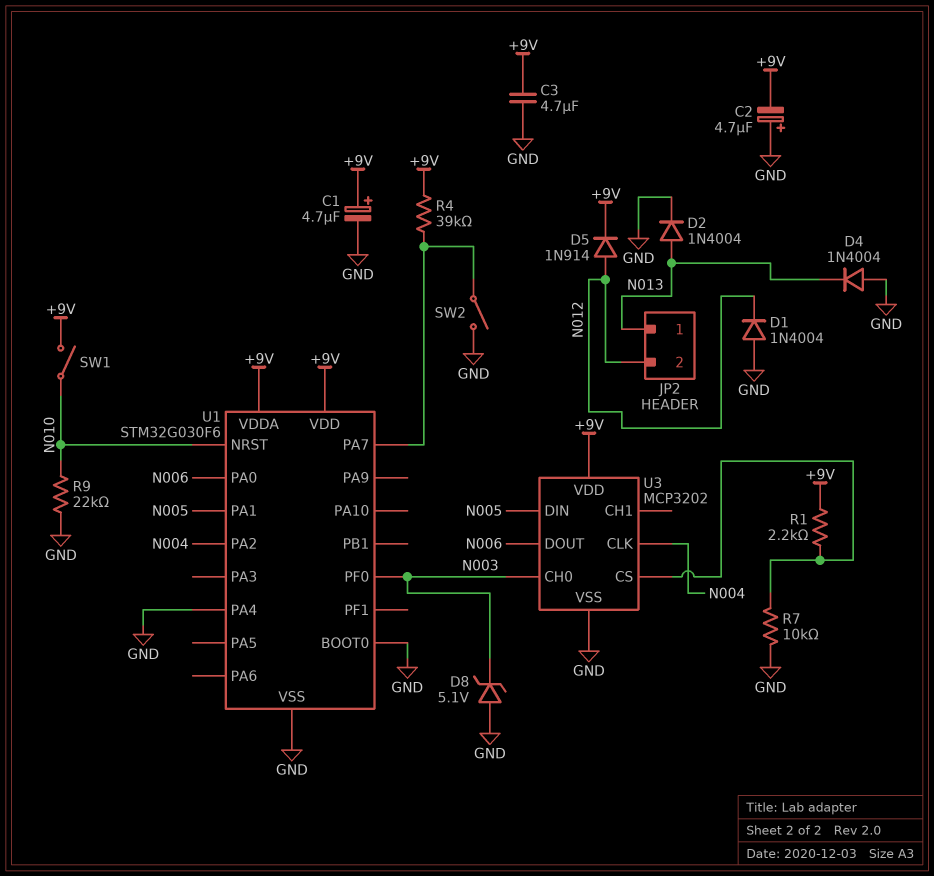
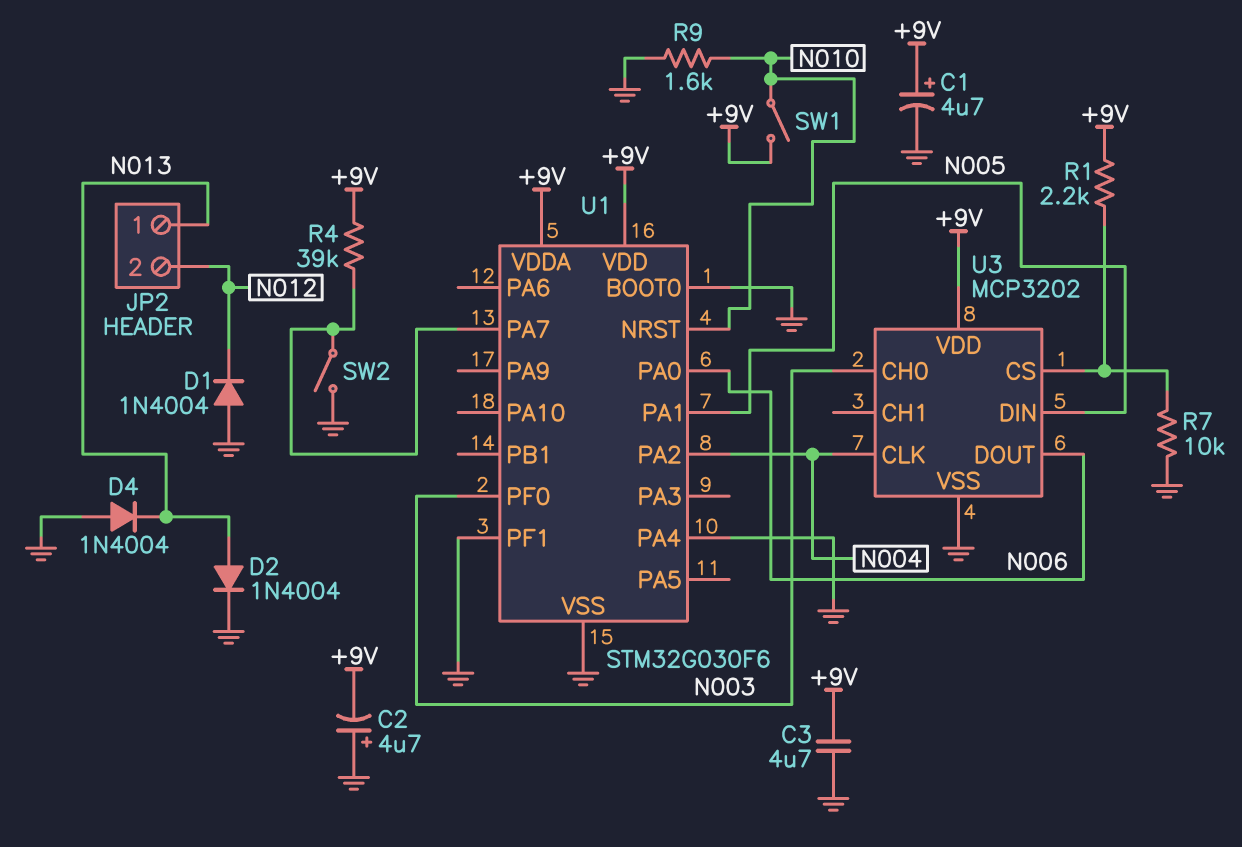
D5: diode 1N914 (A N012, K +9V) -> none
D8: zener 5.1V (A GND, K N003) -> none
R9: 22k (GND, N010) -> 1.6k (GND, N010)
U1 pin PF1: none -> GND

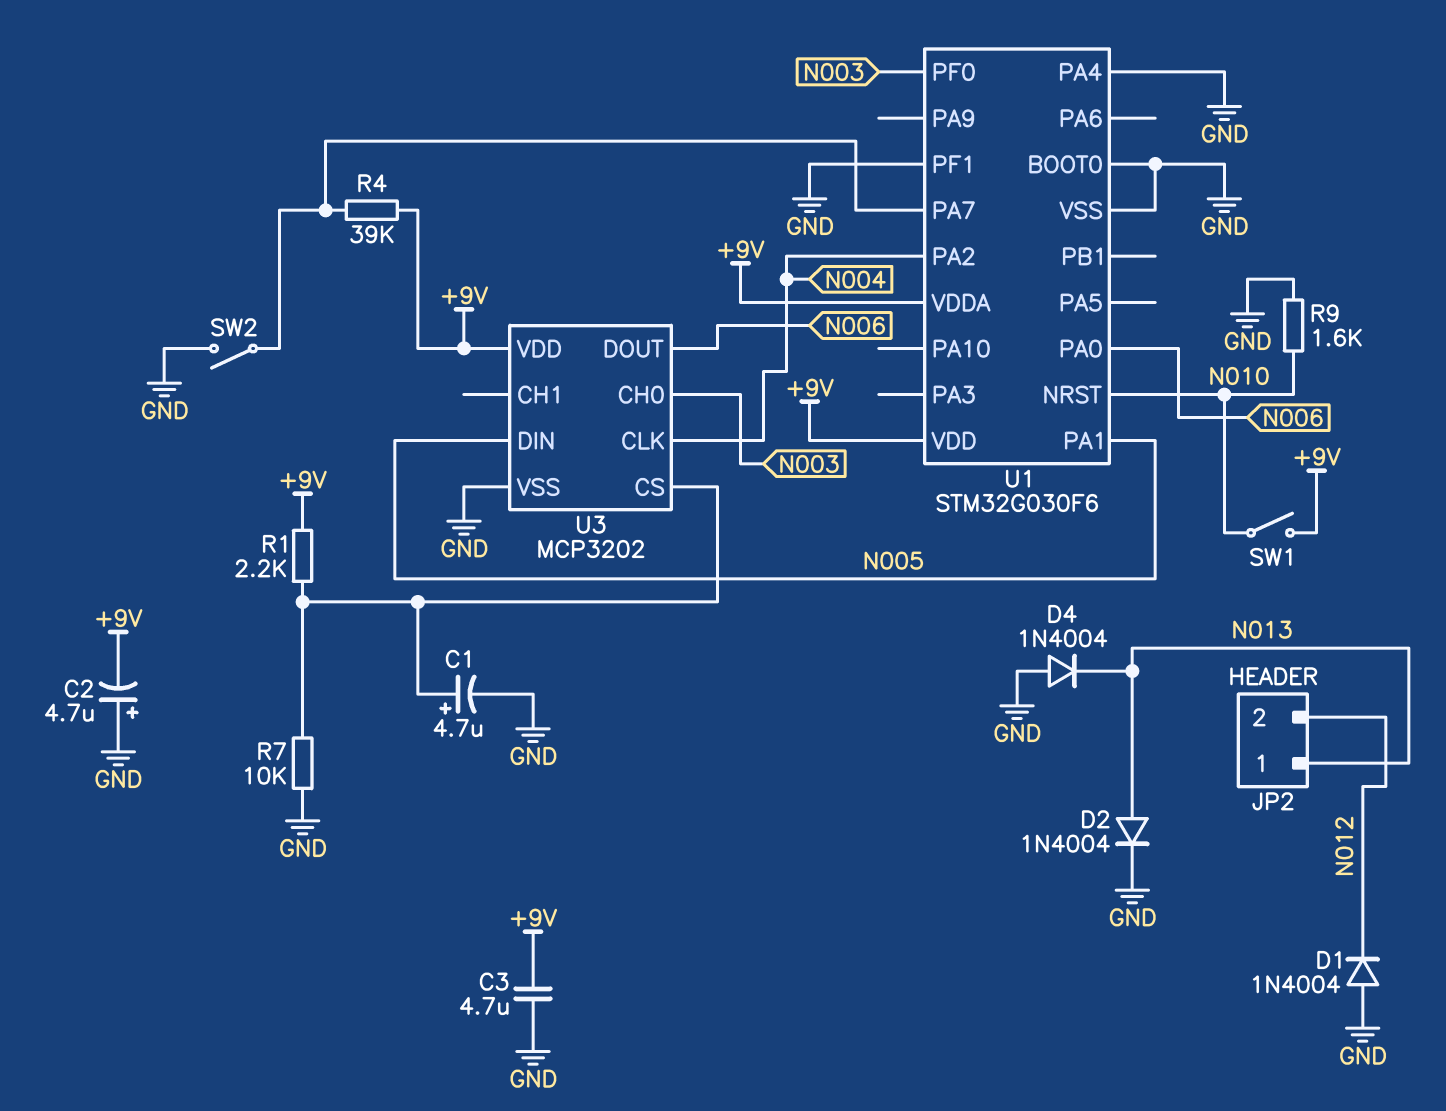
C1: 4.7uF (plus +9V, minus GND) -> 4.7uF (plus U3/CS, minus GND)

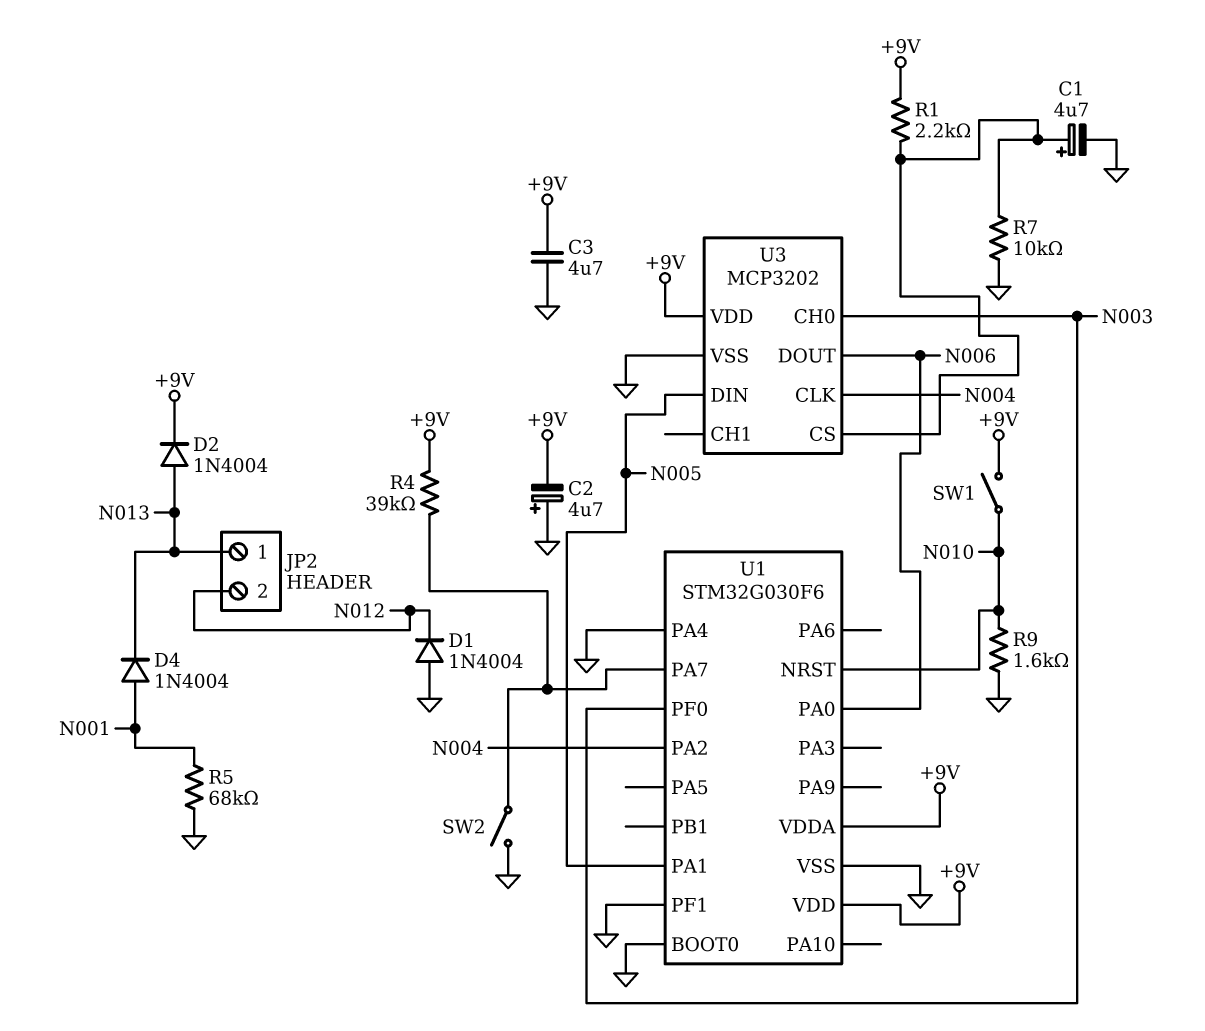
D2: diode 1N4004 (A N013, K GND) -> diode 1N4004 (A N013, K +9V)
D4: diode 1N4004 (A GND, K N013) -> diode 1N4004 (A N001, K N013)
R5: none -> 68k (GND, N001)

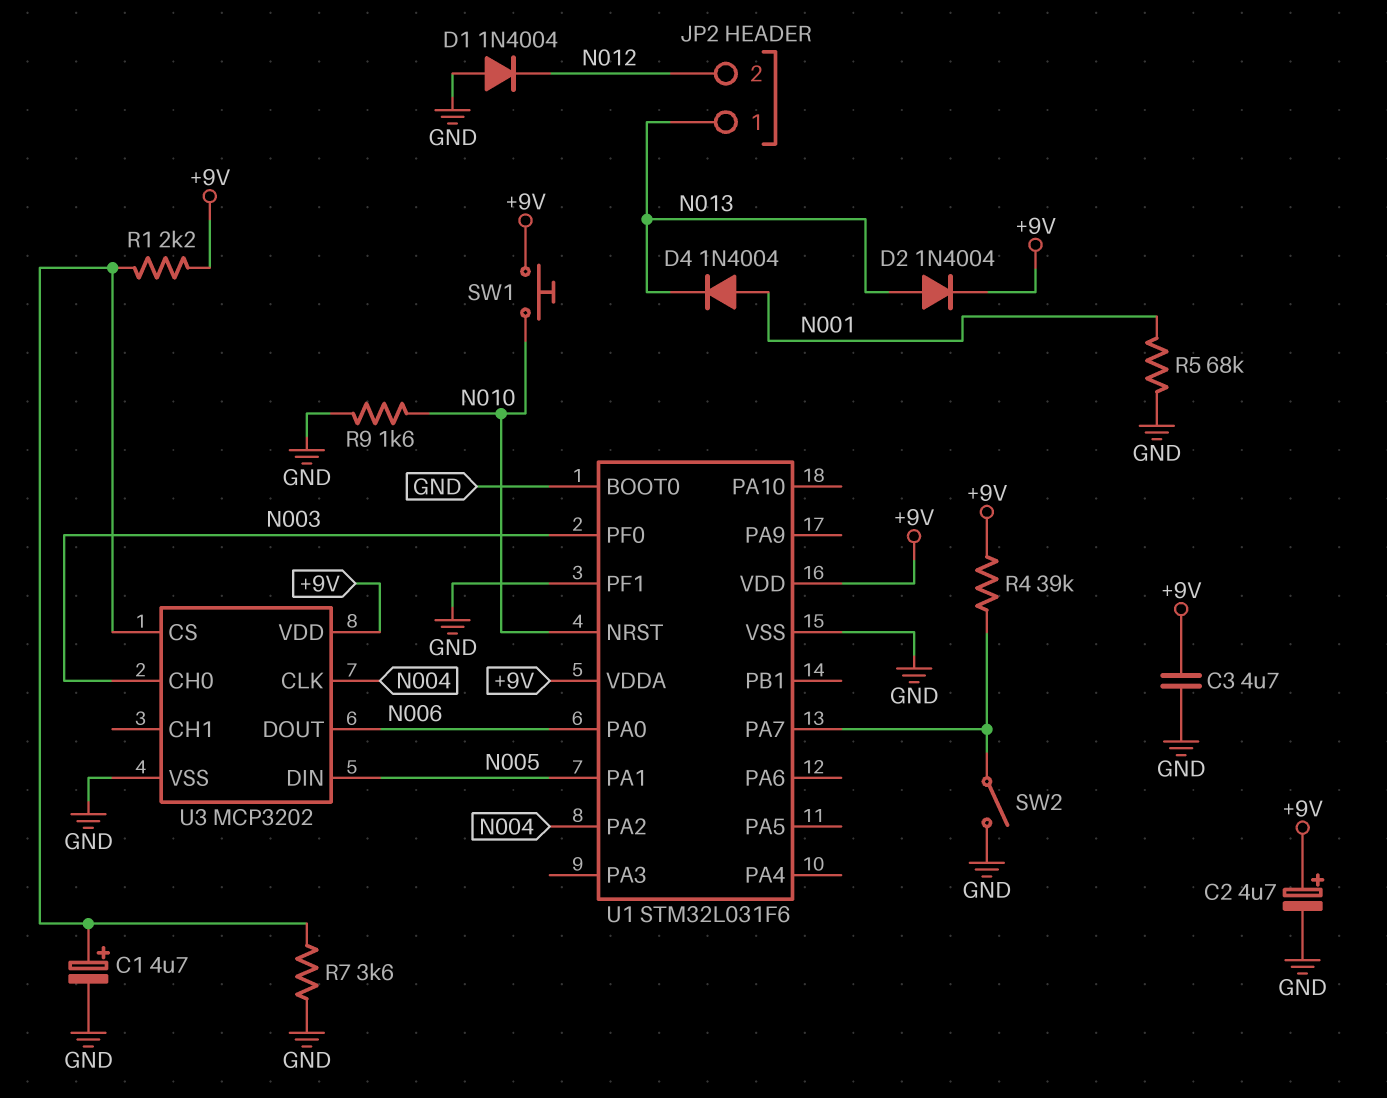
C2: 4.7uF (plus GND, minus +9V) -> 4.7uF (plus +9V, minus GND)
R7: 10k (GND, U3/CS) -> 3.6k (GND, U3/CS)
SW1: switch (+9V, N010) -> button (+9V, N010)
U1: STM32G030F6 -> STM32L031F6
U1 pin PA4: GND -> none

